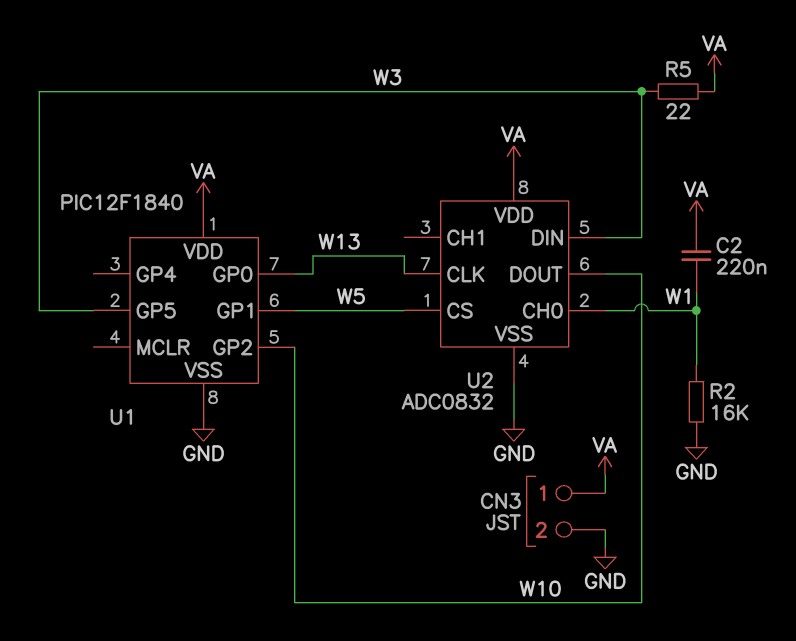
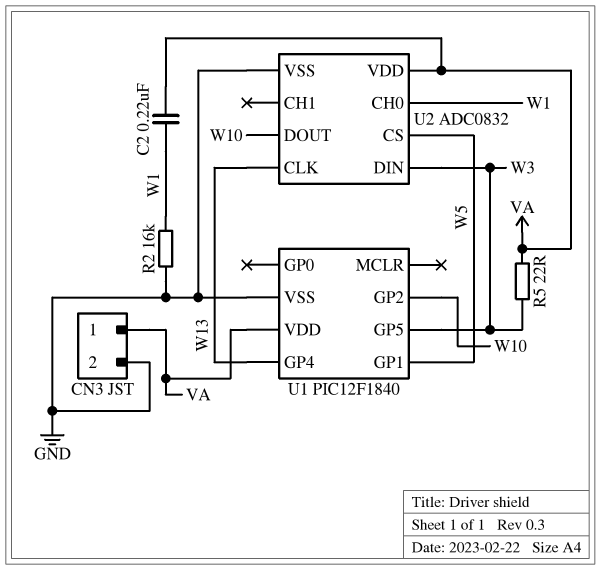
U1 pin GP0: W13 -> none
U1 pin GP4: none -> W13

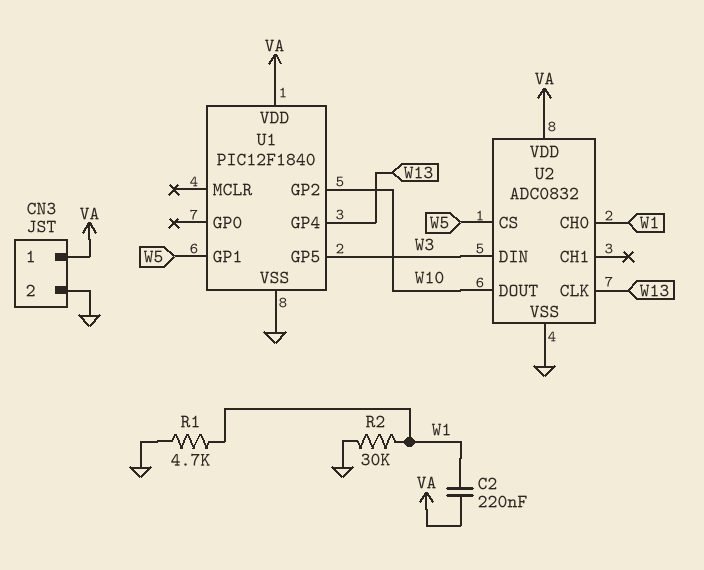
R1: none -> 4.7k (GND, W1)
R2: 16k (GND, W1) -> 30k (GND, W1)
R5: 22 (VA, W3) -> none

